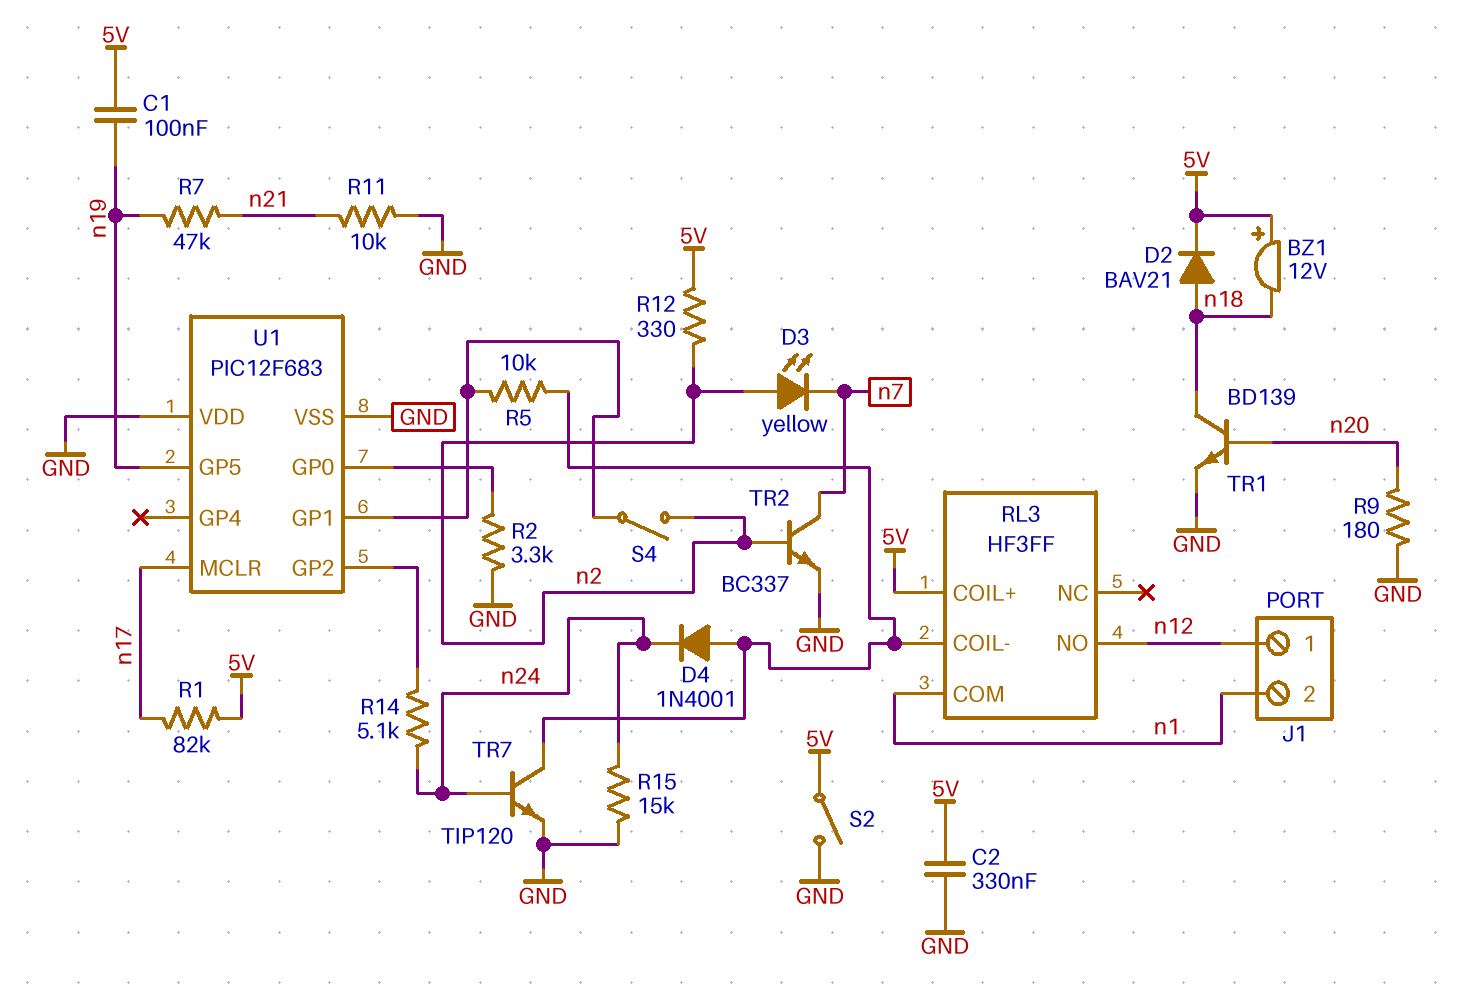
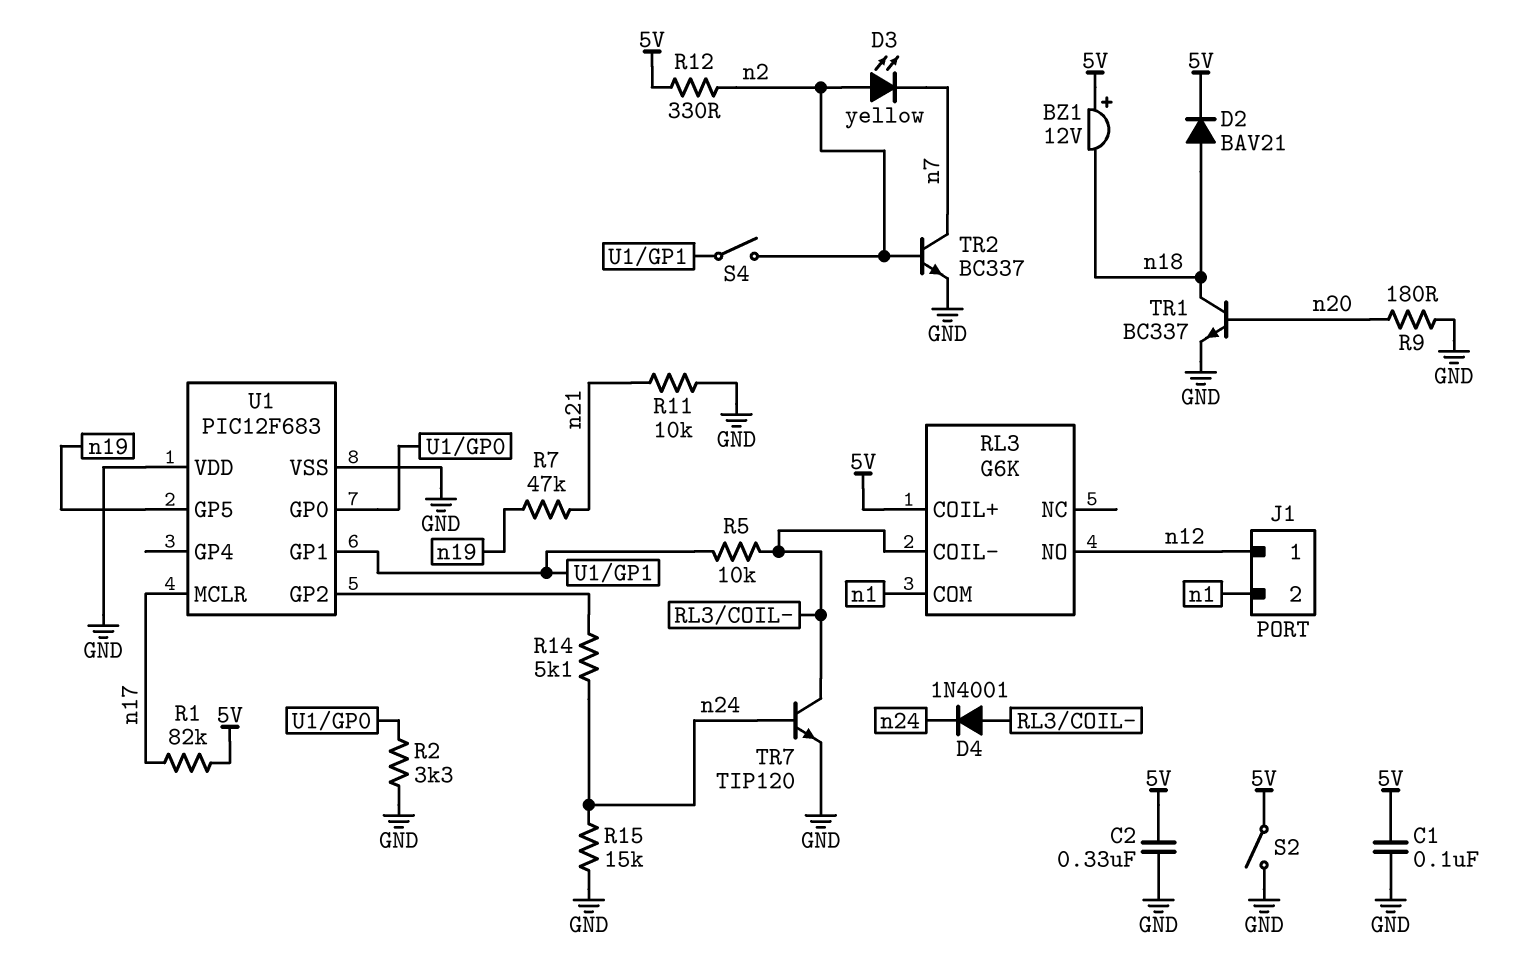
C1: 100nF (5V, n19) -> 100nF (5V, GND)
RL3: HF3FF -> G6K
TR1: NPN BD139 (B n20, C n18, E GND) -> NPN BC337 (B n20, C n18, E GND)

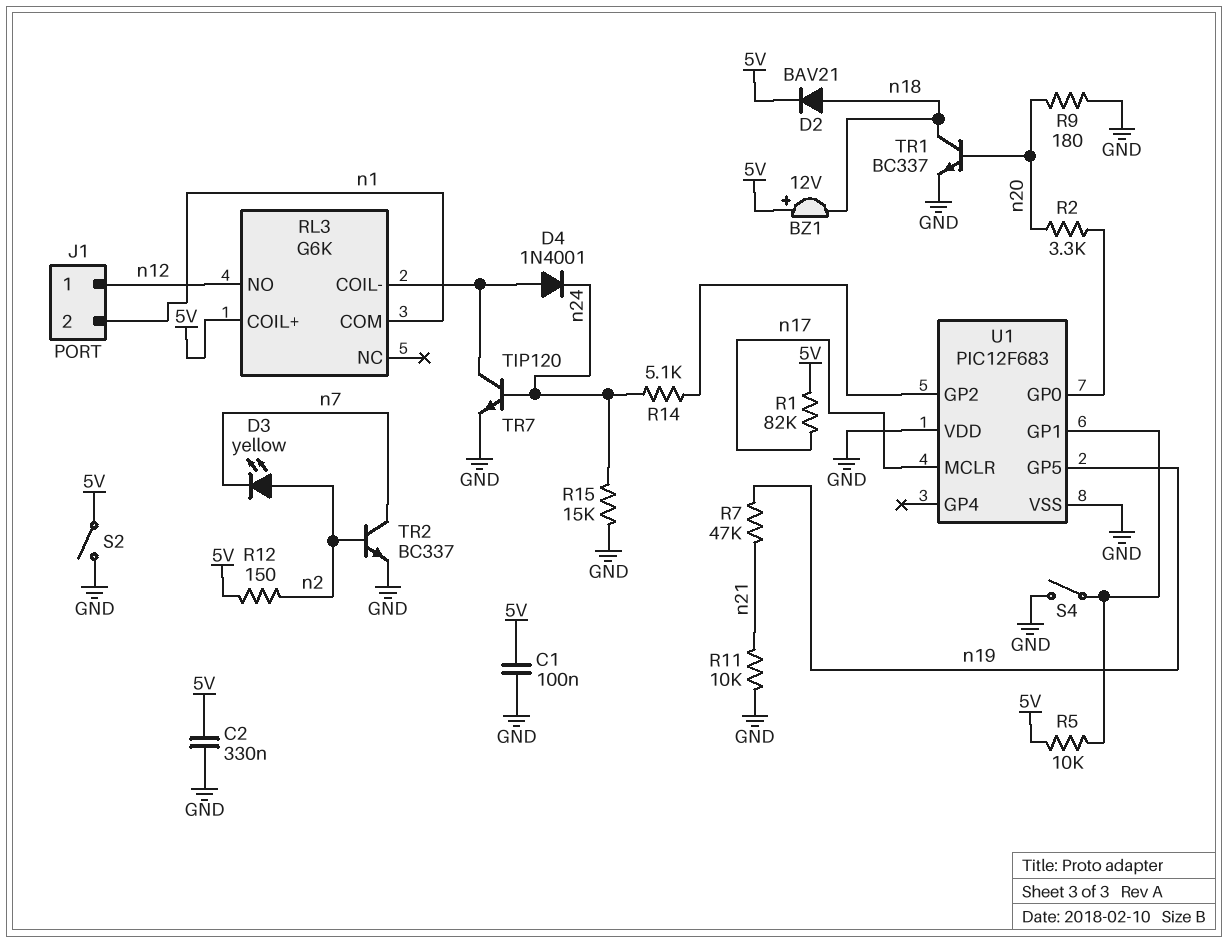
R2: 3.3k (GND, U1/GP0) -> 3.3k (U1/GP0, n20)
R5: 10k (RL3/COIL-, U1/GP1) -> 10k (5V, U1/GP1)
R12: 330 (5V, n2) -> 150 (5V, n2)
S4: switch (U1/GP1, n2) -> switch (GND, U1/GP1)

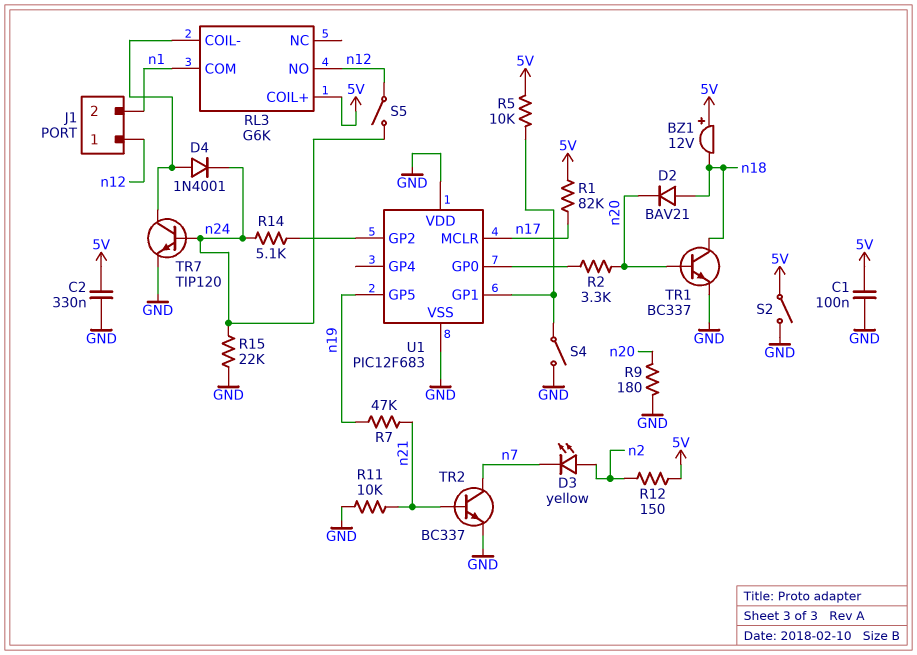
D2: diode BAV21 (A n18, K 5V) -> diode BAV21 (A n18, K n20)
R15: 15k (GND, n24) -> 22k (GND, n24)
S5: none -> switch (n12, n24)
TR2: NPN BC337 (B n2, C n7, E GND) -> NPN BC337 (B n21, C n7, E GND)

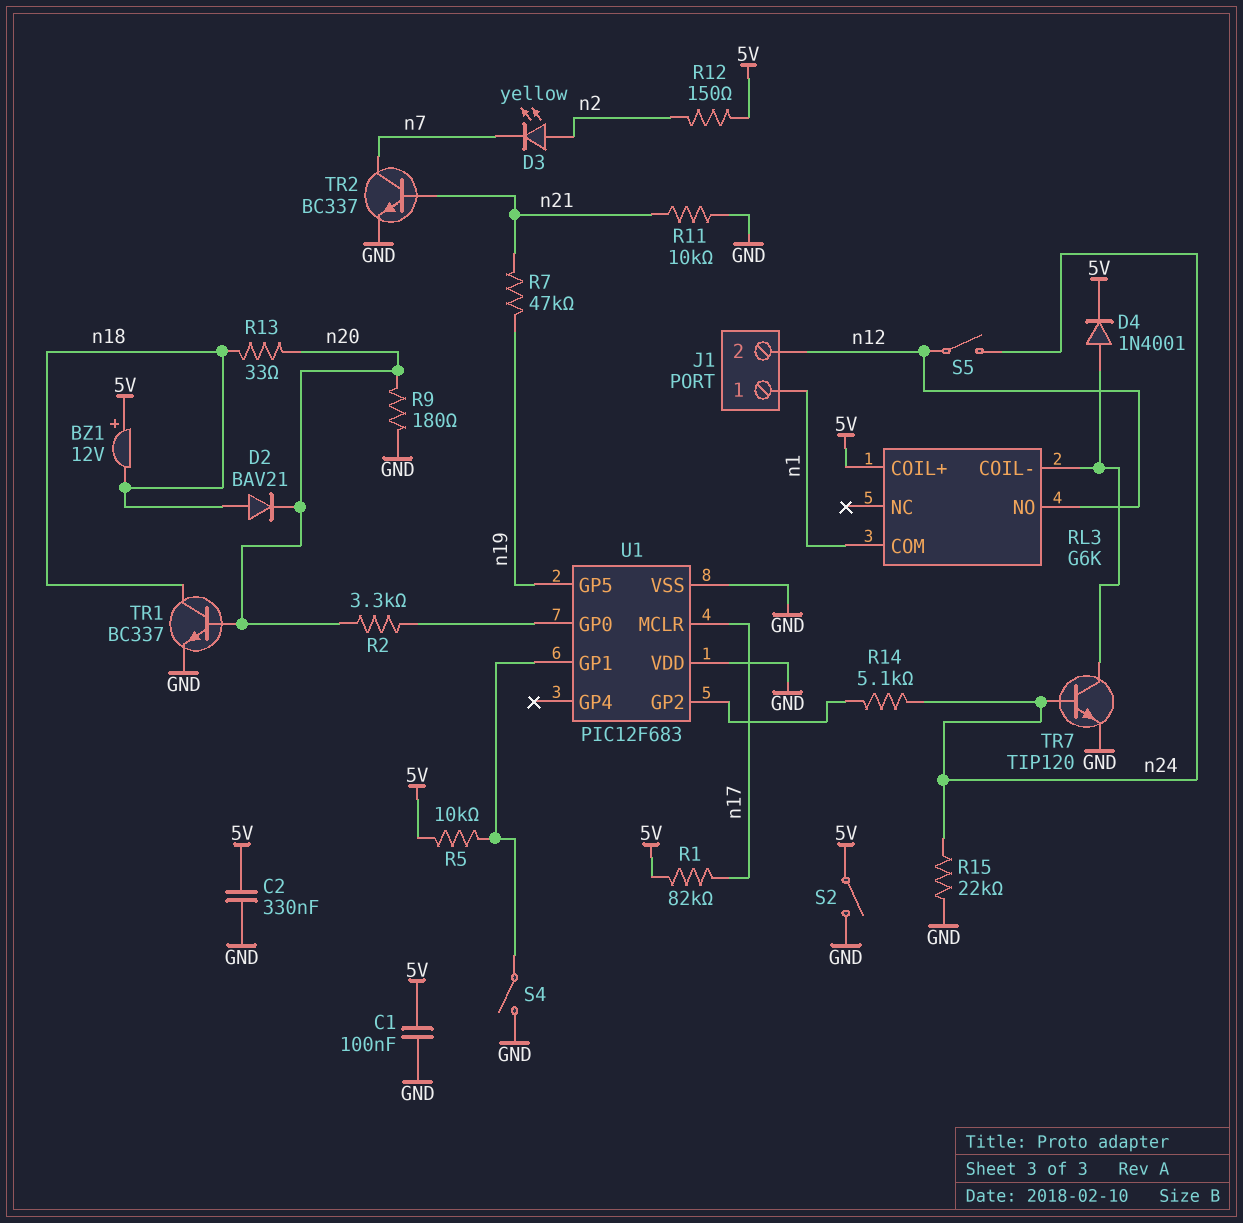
D4: diode 1N4001 (A RL3/COIL-, K n24) -> diode 1N4001 (A RL3/COIL-, K 5V)
J1 pin 1: n12 -> n1
J1 pin 2: n1 -> n12
R13: none -> 33 (n18, n20)

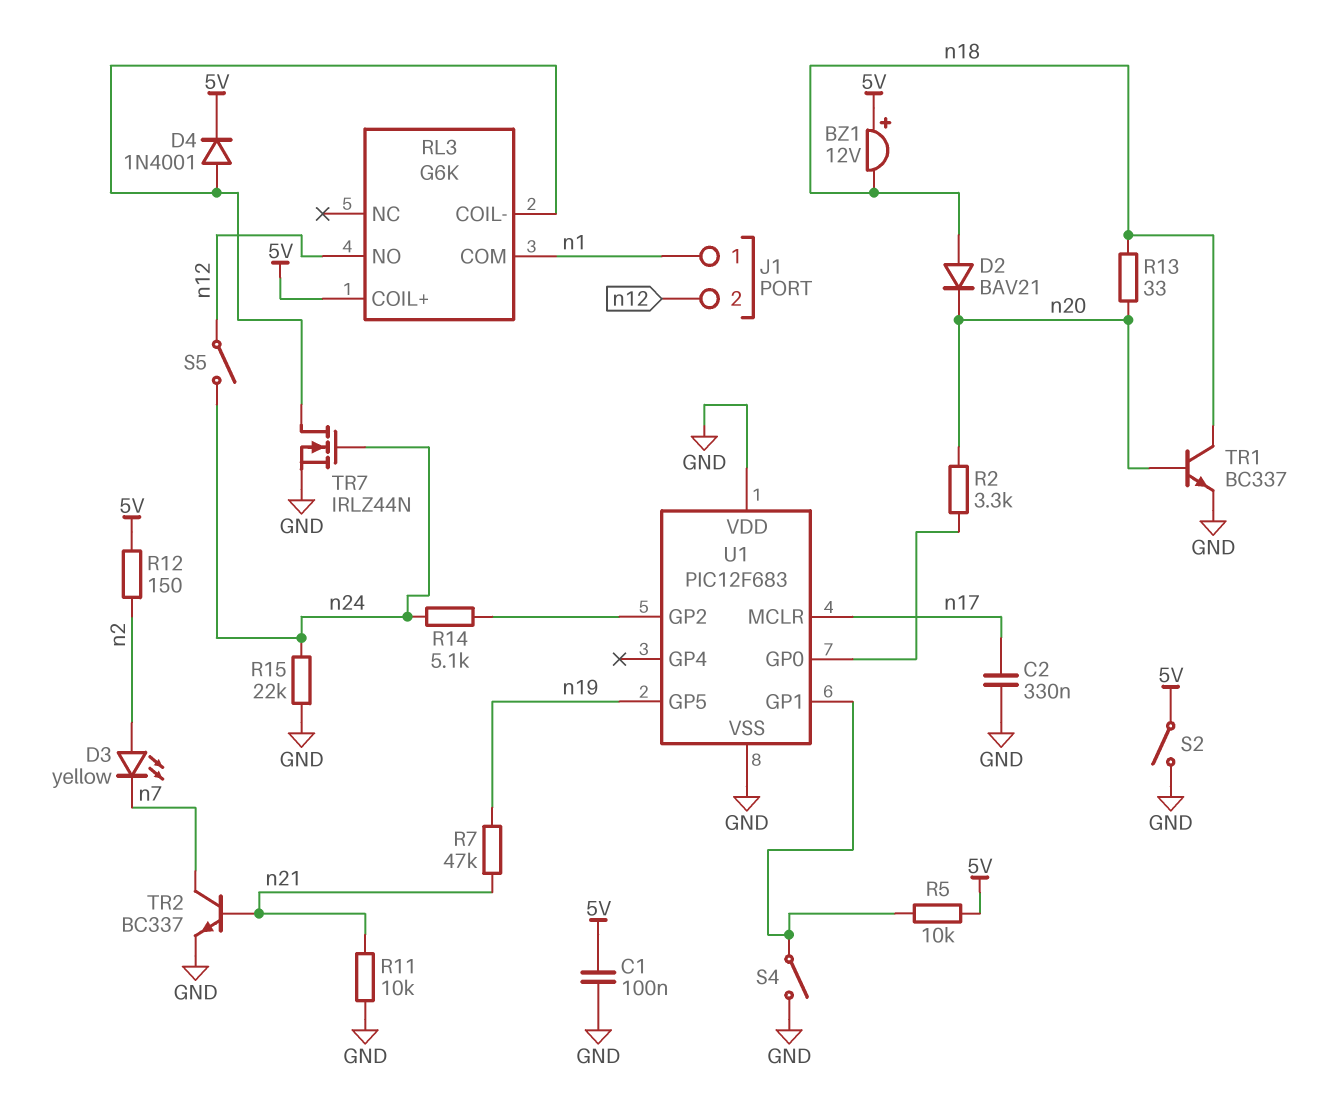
C2: 330nF (5V, GND) -> 330nF (GND, n17)
R1: 82k (5V, n17) -> none
R9: 180 (GND, n20) -> none
TR7: NPN TIP120 (B n24, C RL3/COIL-, E GND) -> NMOS IRLZ44N (G n24, D RL3/COIL-, S GND)

